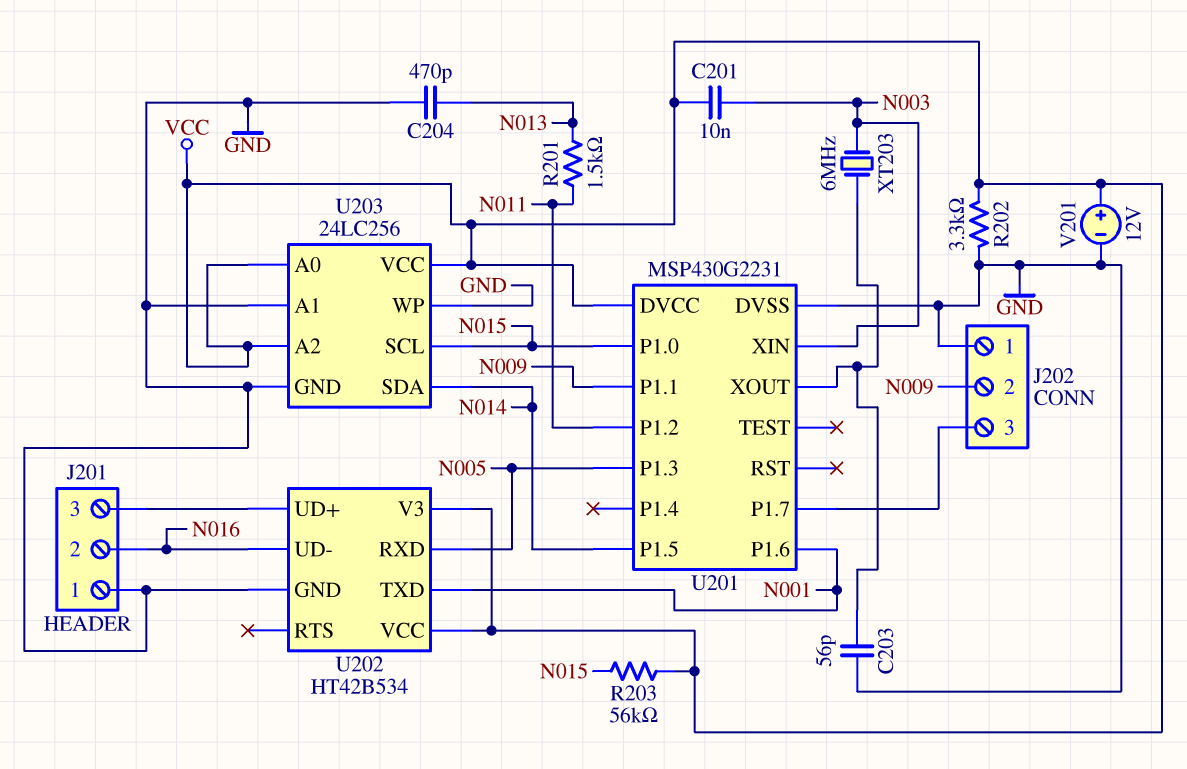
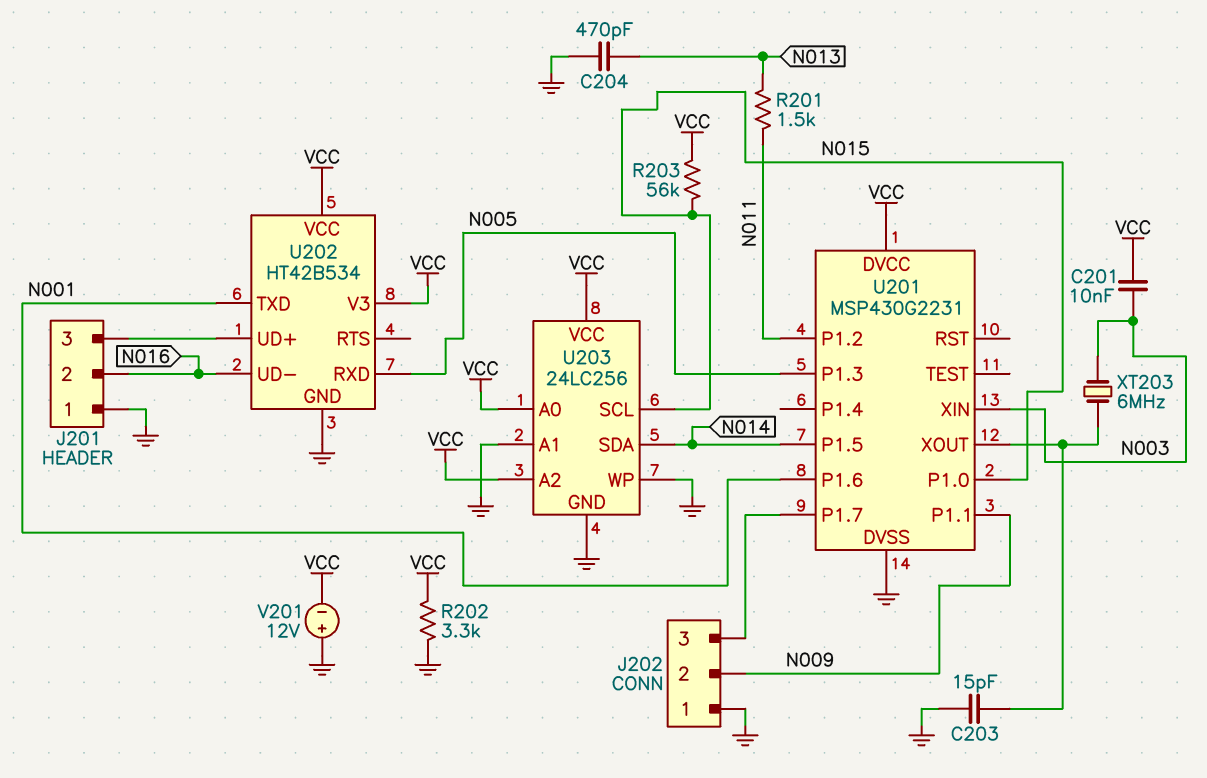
C203: 56pF (GND, U201/XOUT) -> 15pF (GND, U201/XOUT)
V201: 12V (plus VCC, minus GND) -> 12V (plus GND, minus VCC)

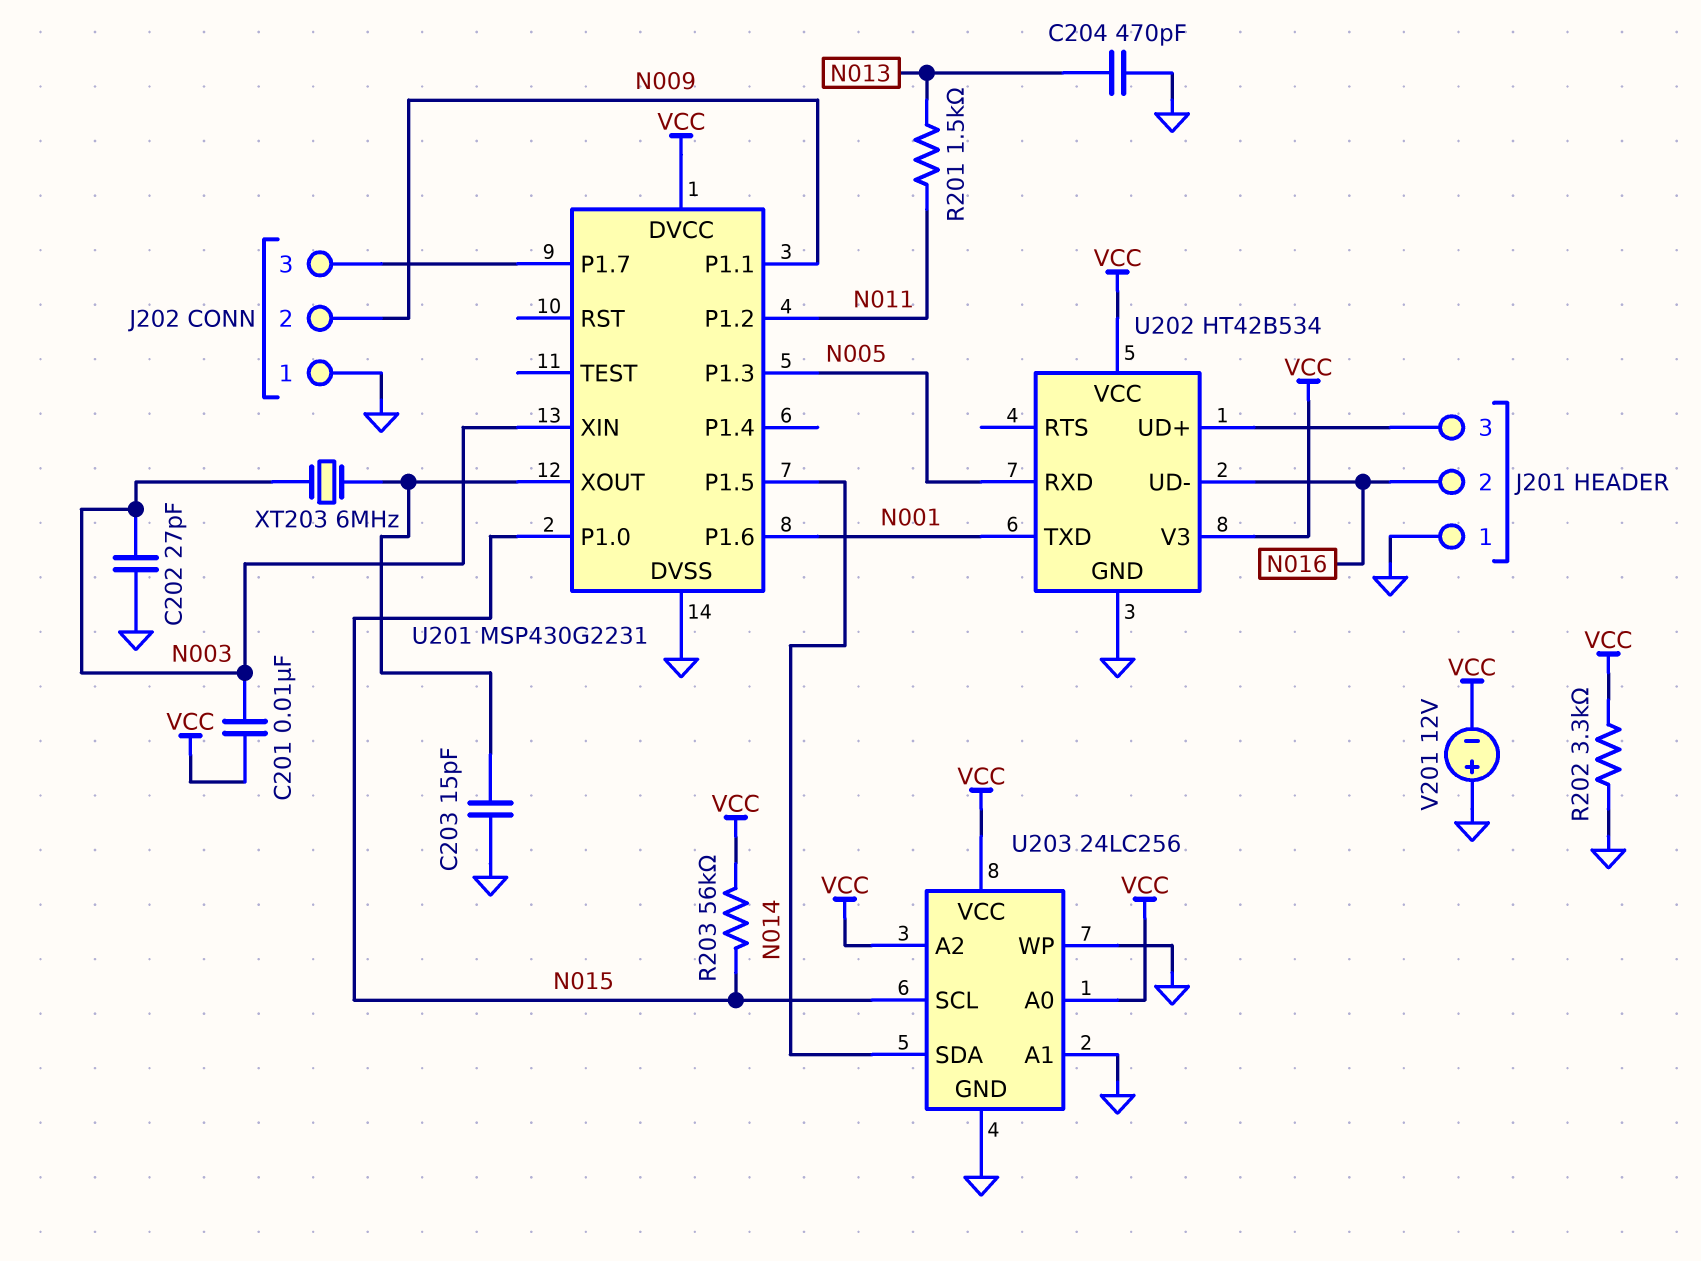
C202: none -> 27pF (GND, N003)

